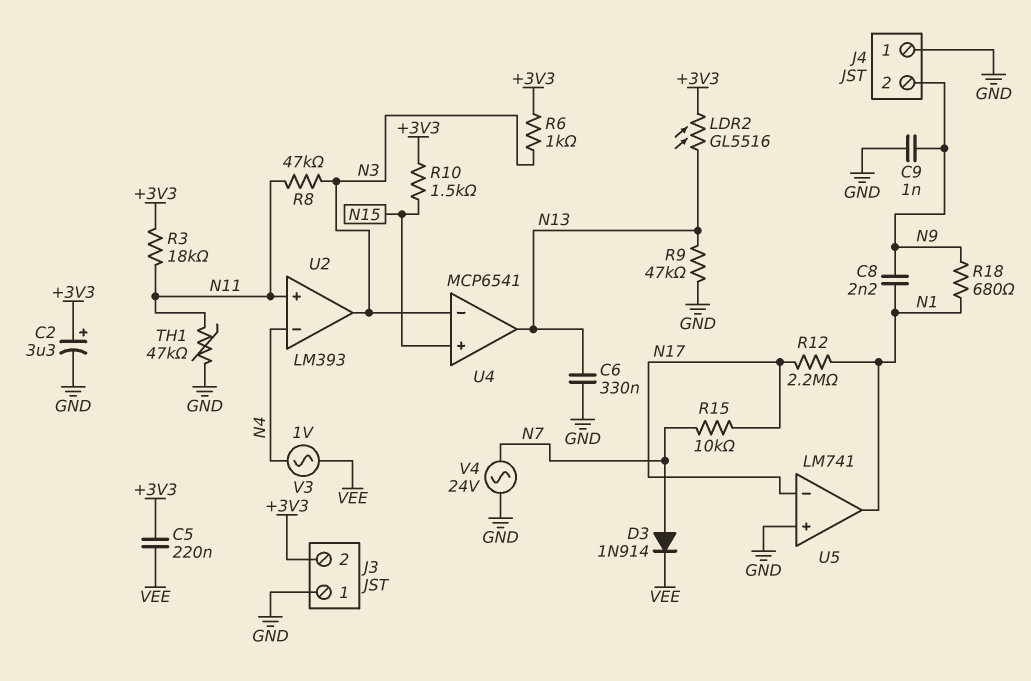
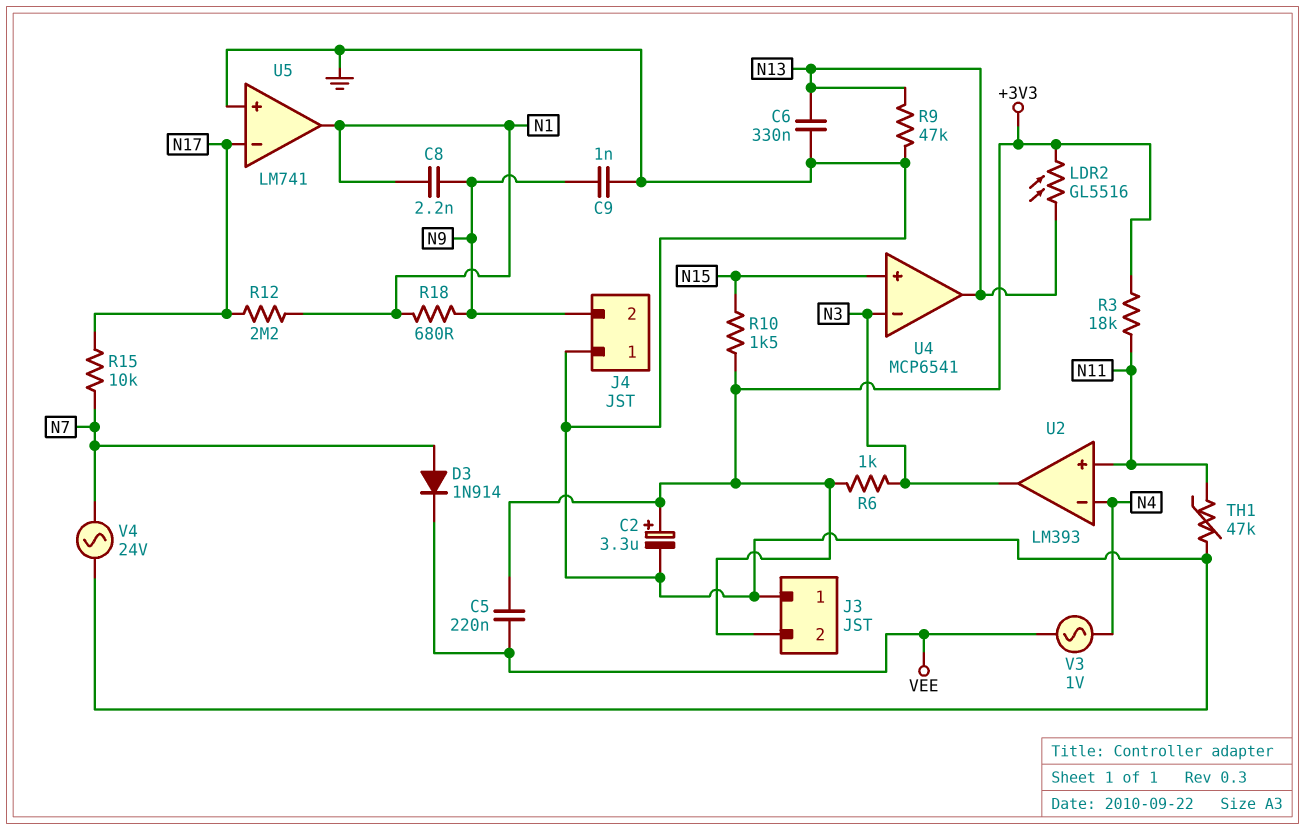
R8: 47k (N3, N11) -> none

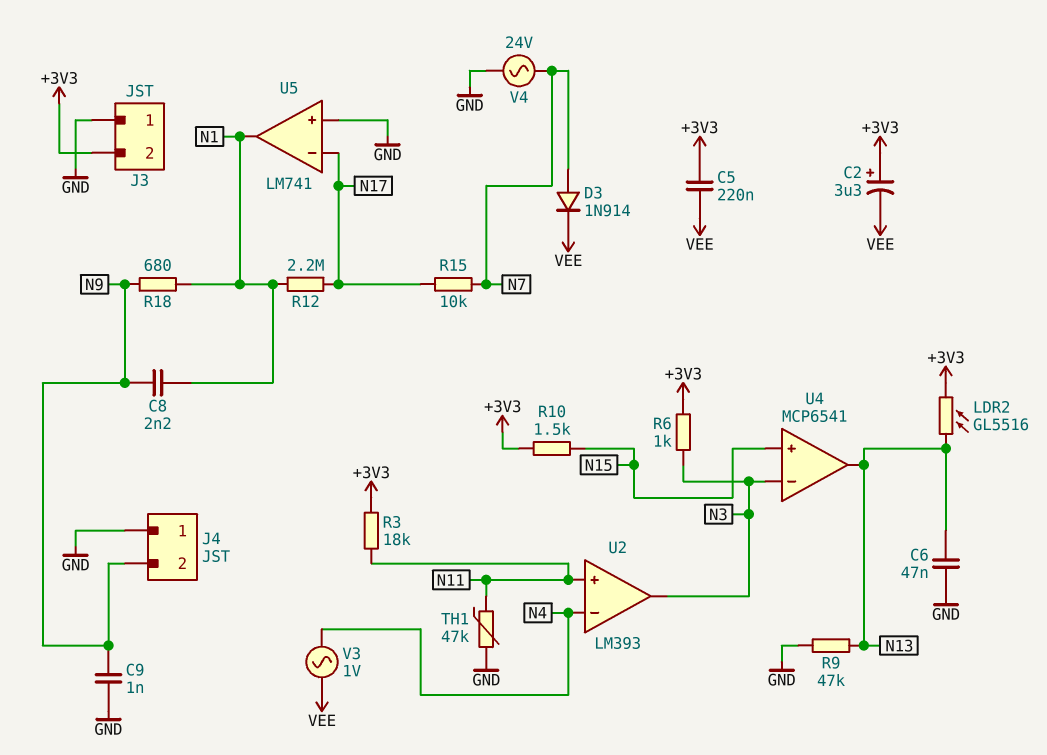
C2: 3.3uF (plus +3V3, minus GND) -> 3.3uF (plus +3V3, minus VEE)
C6: 330nF (GND, N13) -> 47nF (GND, N13)

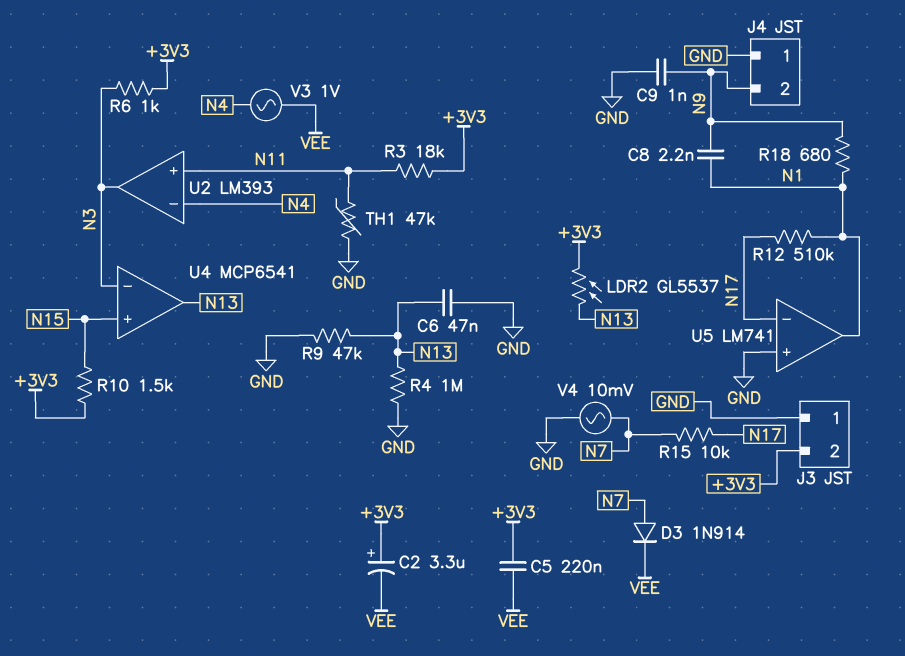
LDR2: GL5516 (+3V3, N13) -> GL5537 (+3V3, N13)
R4: none -> 1M (GND, N13)
R12: 2.2M (N1, N17) -> 510k (N1, N17)
V4: AC 24V (GND, N7) -> AC 10mV (GND, N7)

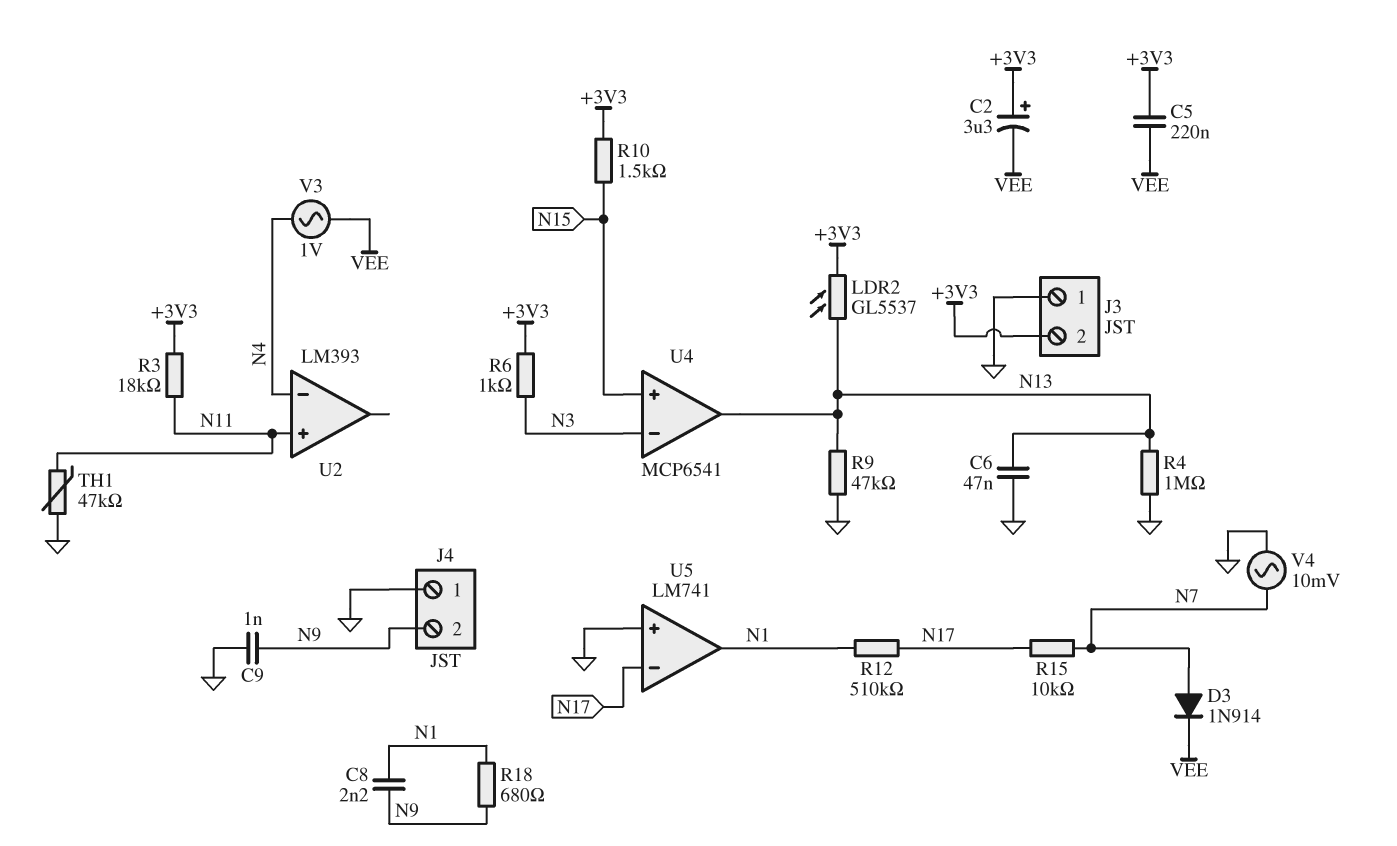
U2 pin out: N3 -> none

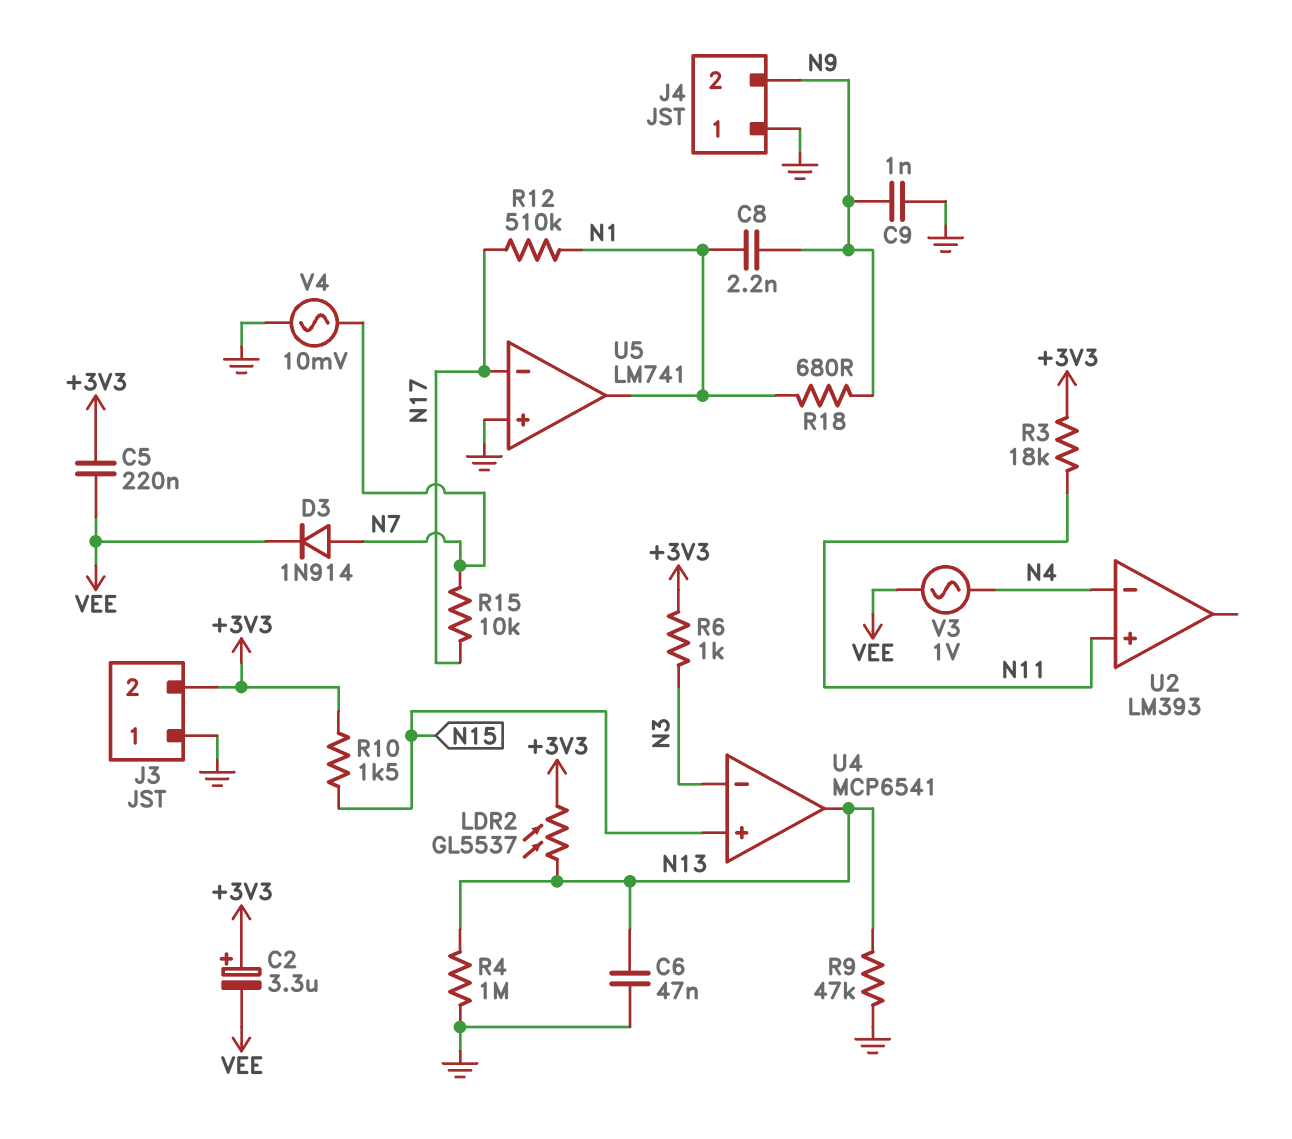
TH1: 47k (GND, N11) -> none

